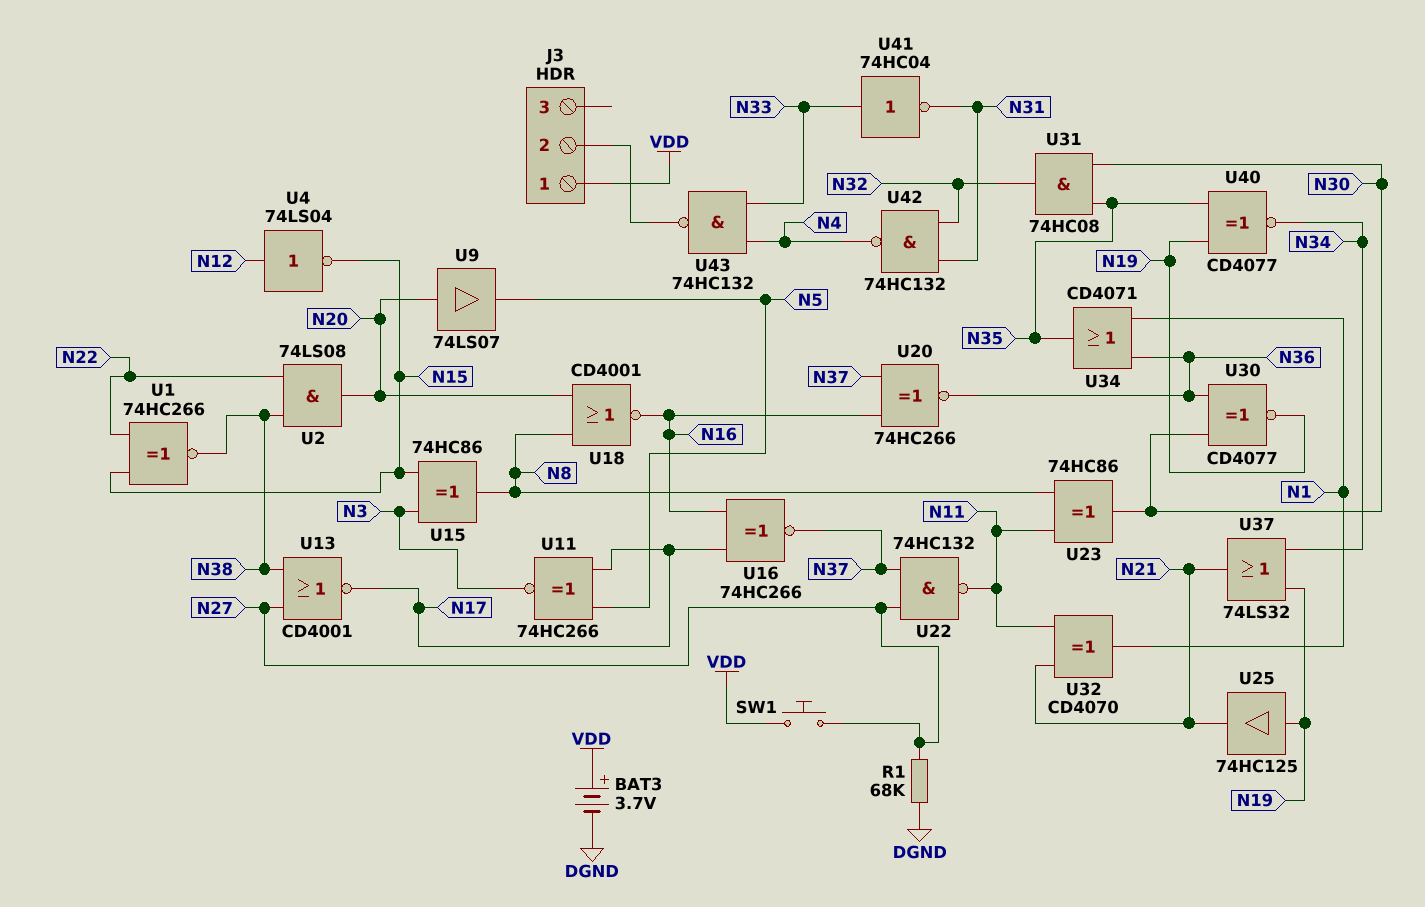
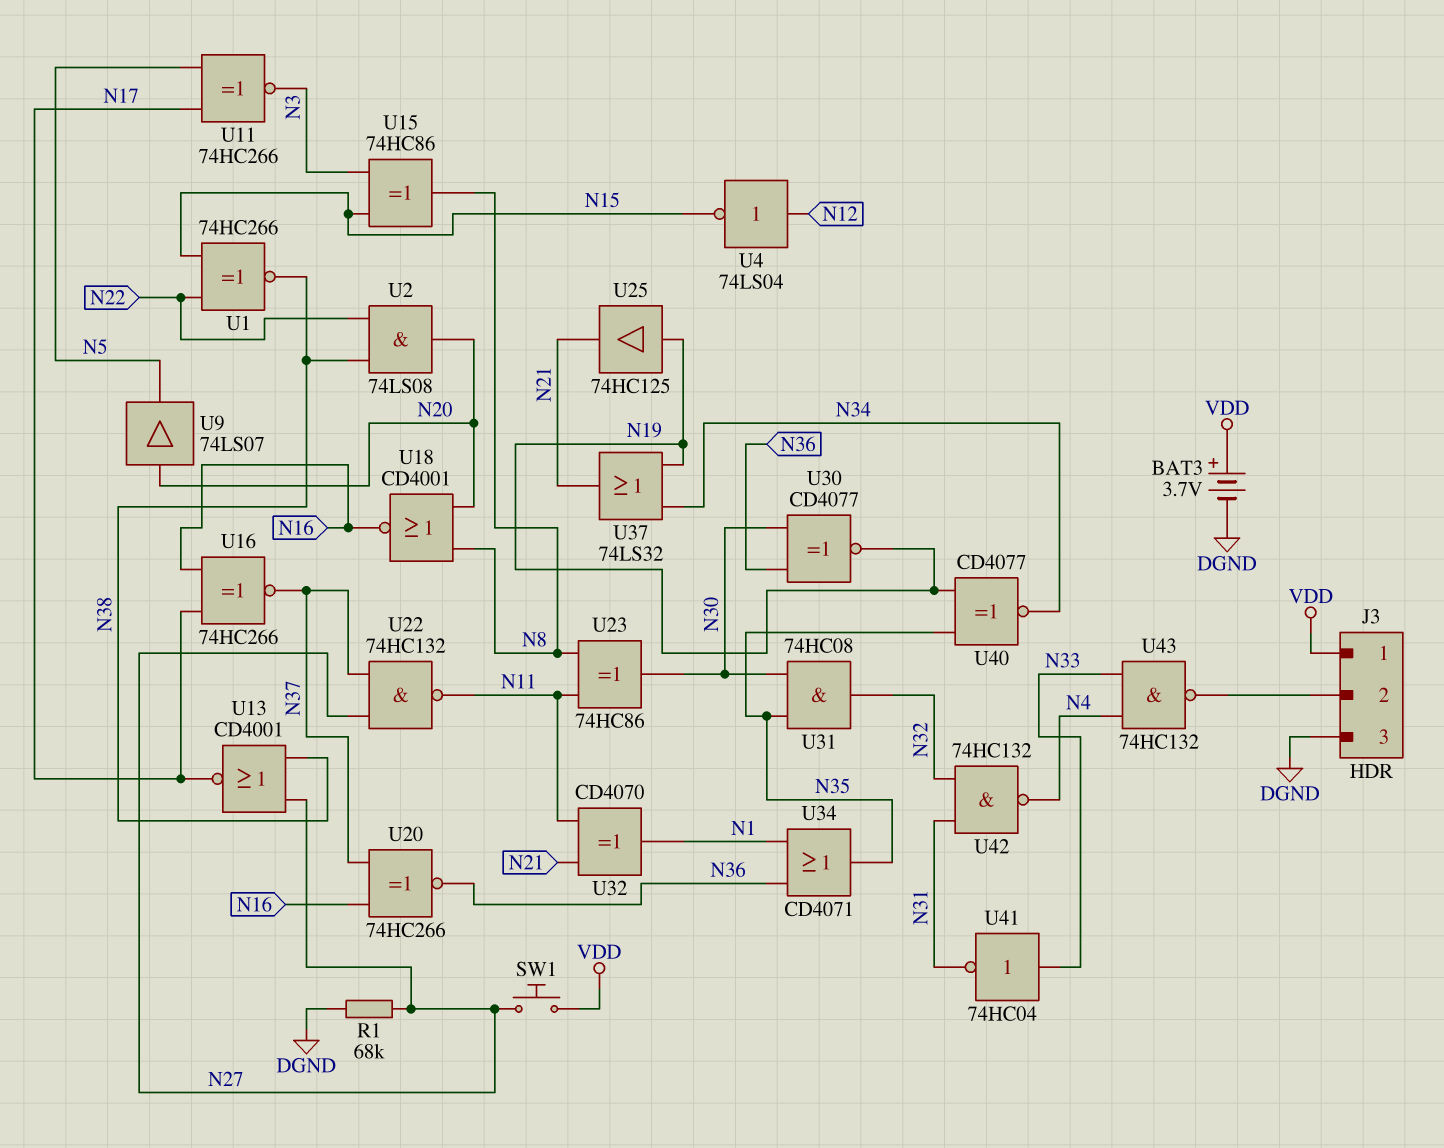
J3 pin 3: none -> DGND

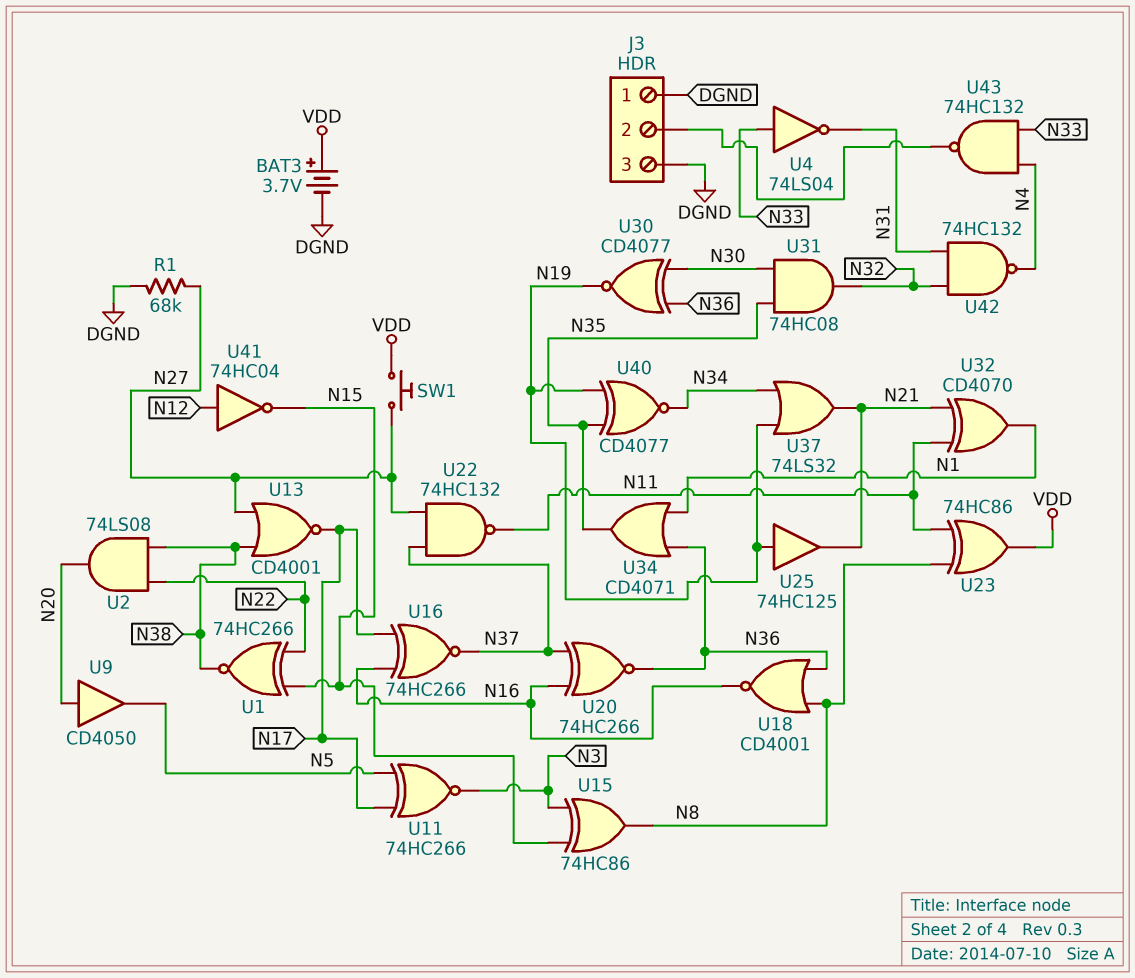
J3 pin 1: VDD -> DGND
U4: NOT 74LS04 (in N12, out N15) -> NOT 74LS04 (in N33, out N31)
U9: buffer 74LS07 (in N20, out N5) -> buffer CD4050 (in N20, out N5)
U18: NOR CD4001 (in N8, in N20, out N16) -> NOR CD4001 (in N8, in N36, out N16)
U23: XOR 74HC86 (in N8, in N11, out N30) -> XOR 74HC86 (in N8, in N11, out VDD)
U41: NOT 74HC04 (in N33, out N31) -> NOT 74HC04 (in N12, out N15)

